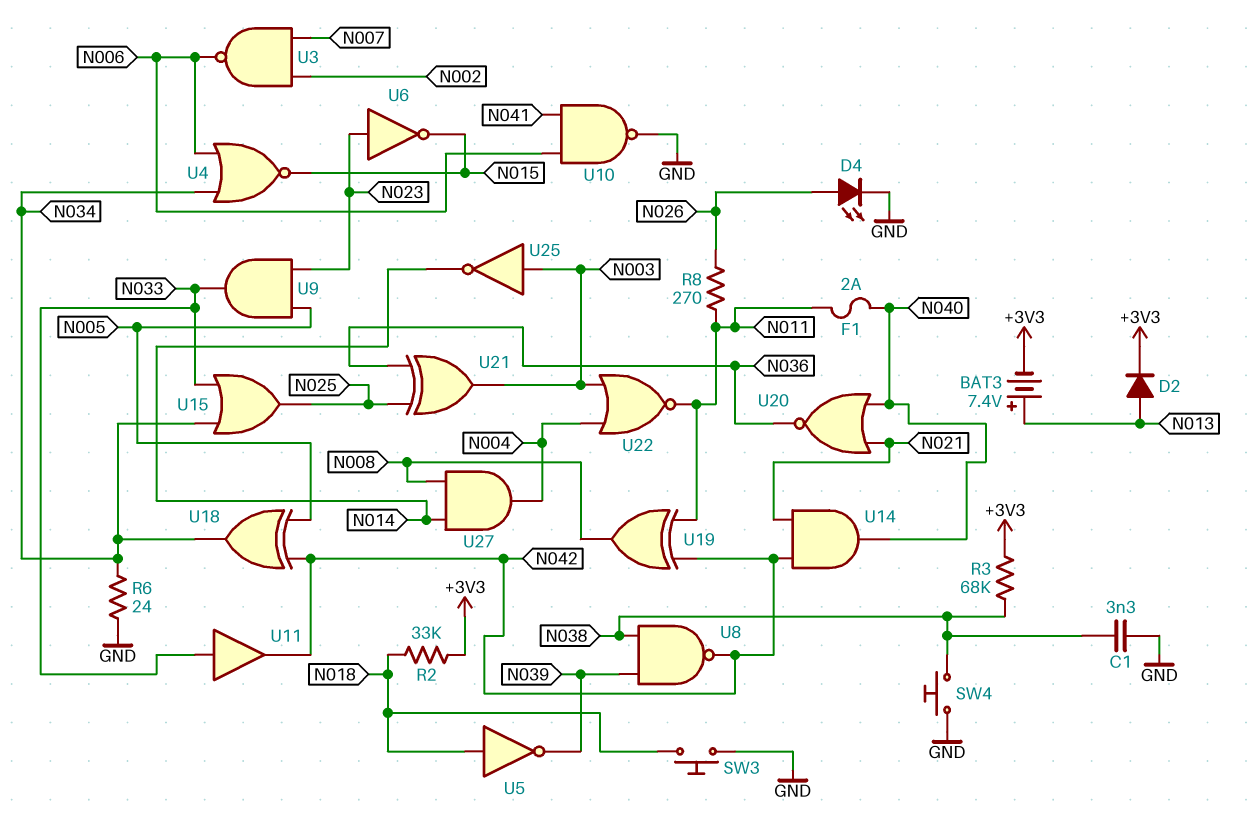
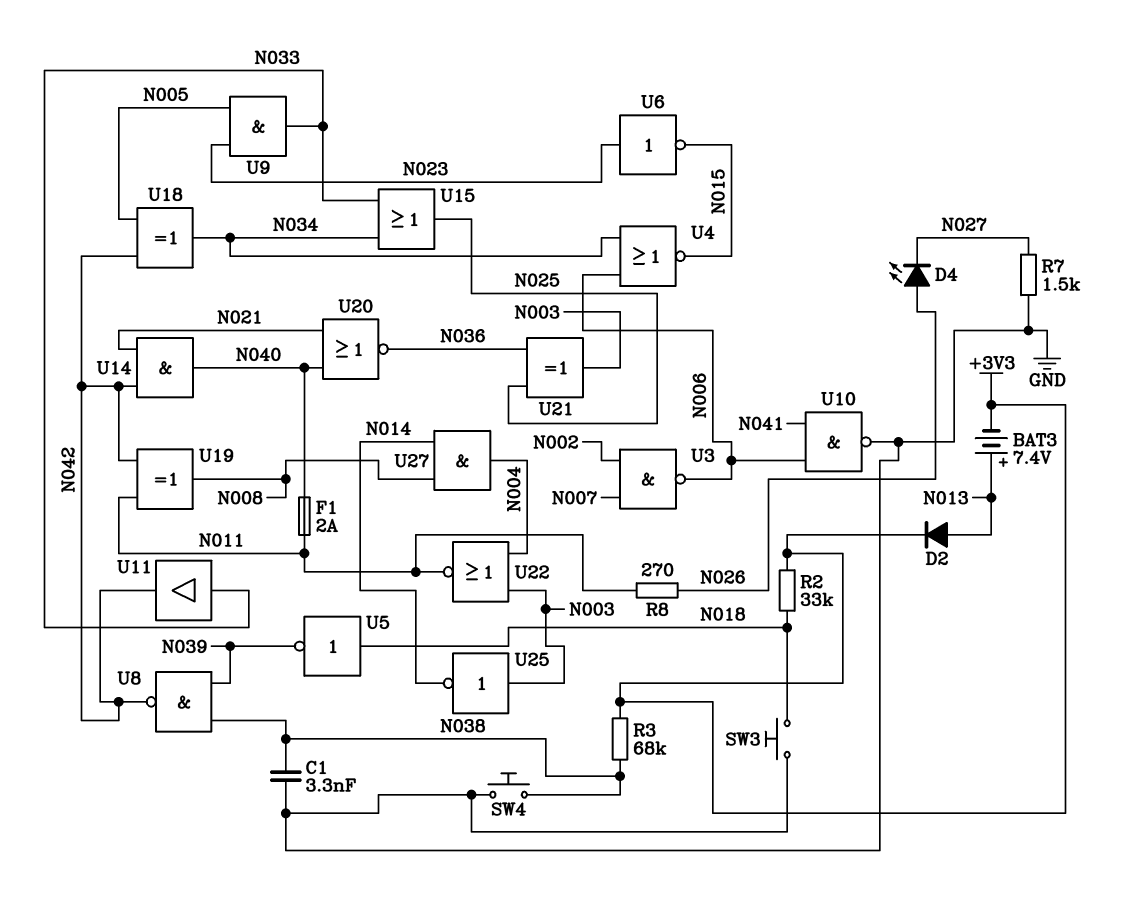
D4: LED (A N026, K GND) -> LED (A N026, K N027)
R6: 24 (GND, N034) -> none
R7: none -> 1.5k (GND, N027)

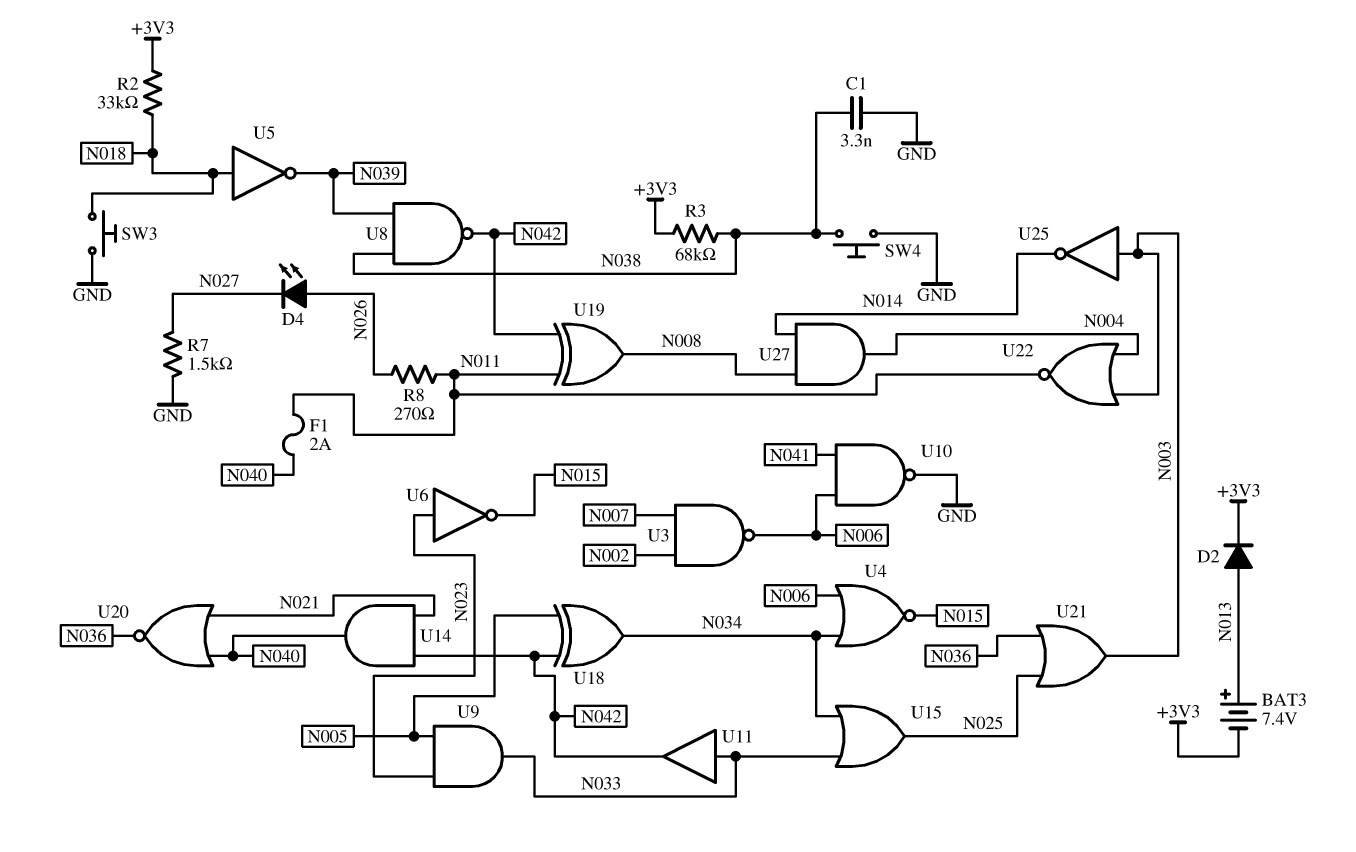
U21: XOR (in N025, in N036, out N003) -> OR (in N025, in N036, out N003)

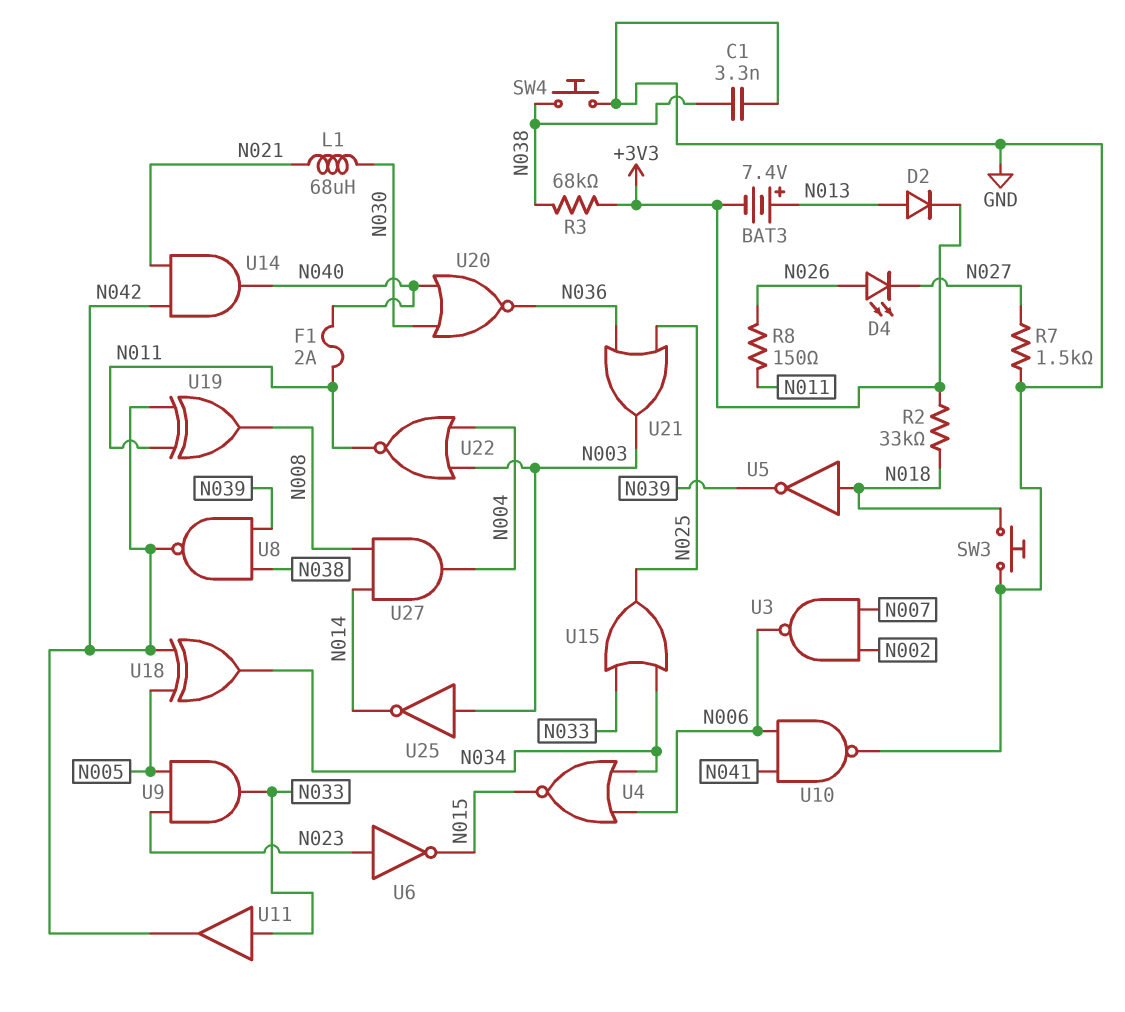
L1: none -> 68uH (N021, N030)
R8: 270 (N011, N026) -> 150 (N011, N026)
U20: NOR (in N021, in N040, out N036) -> NOR (in N030, in N040, out N036)

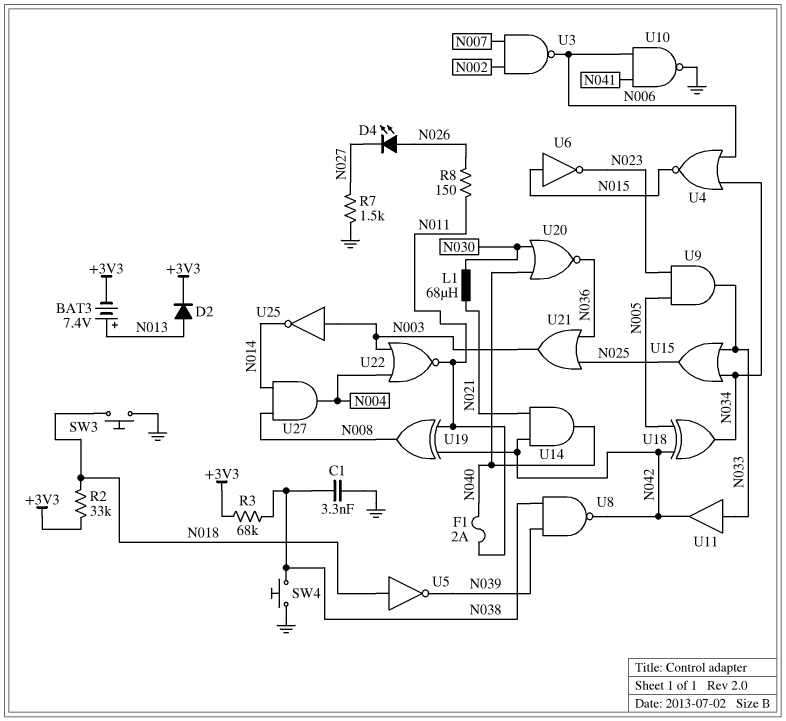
U6: NOT (in N023, out N015) -> NOT (in N015, out N023)

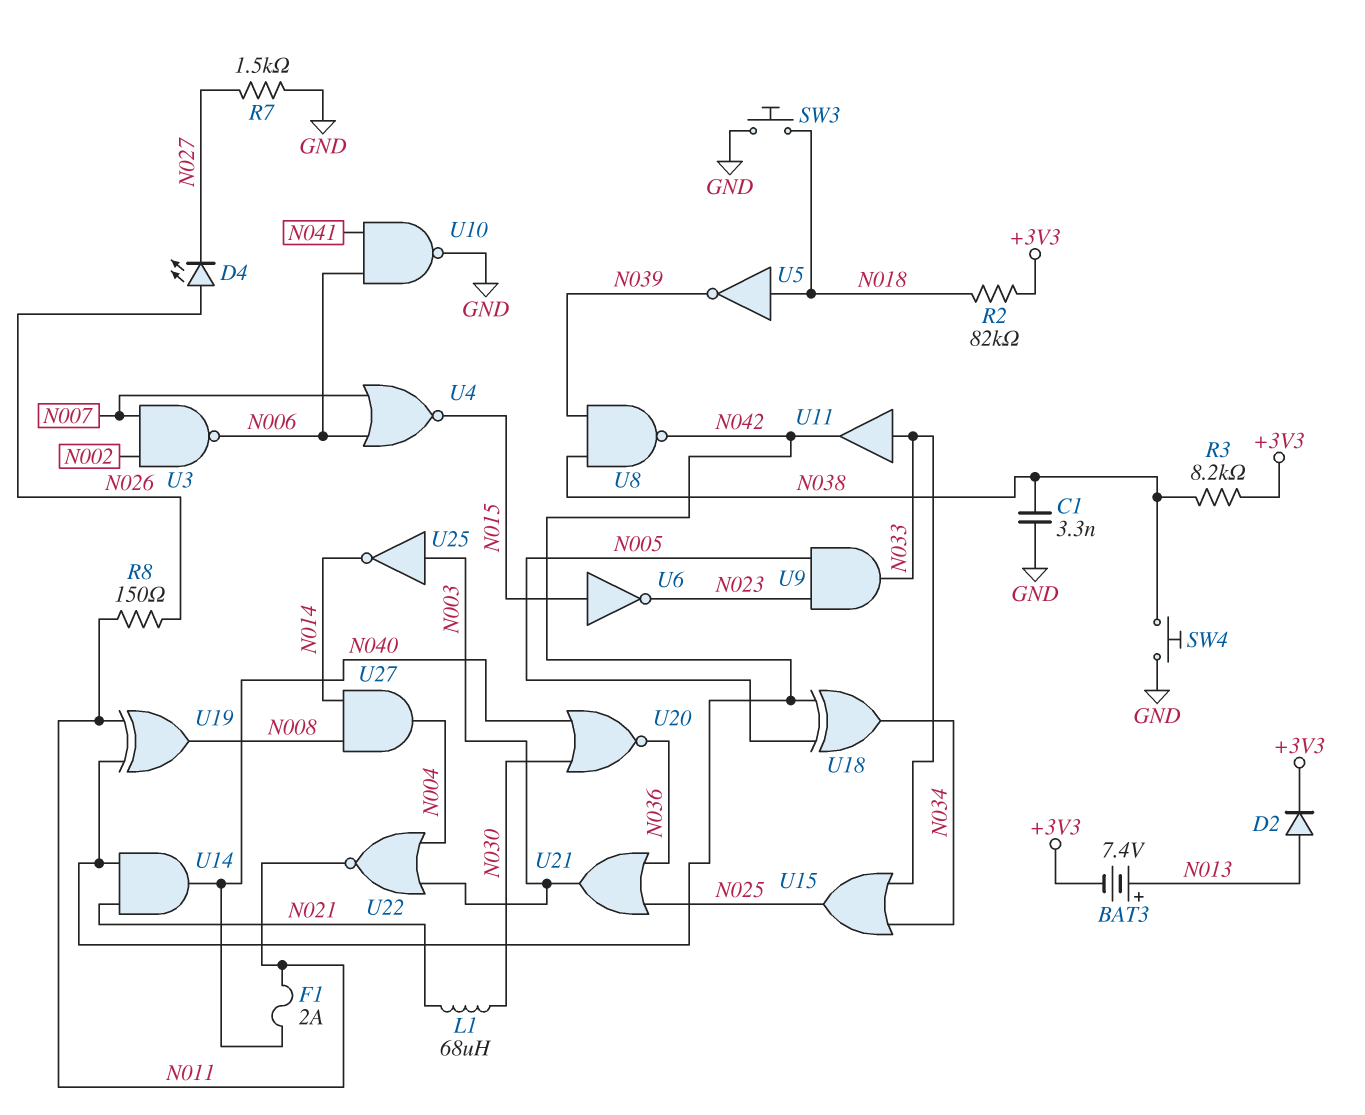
R2: 33k (+3V3, N018) -> 82k (+3V3, N018)
R3: 68k (+3V3, N038) -> 8.2k (+3V3, N038)
U4: NOR (in N006, in N034, out N015) -> NOR (in N006, in N007, out N015)

